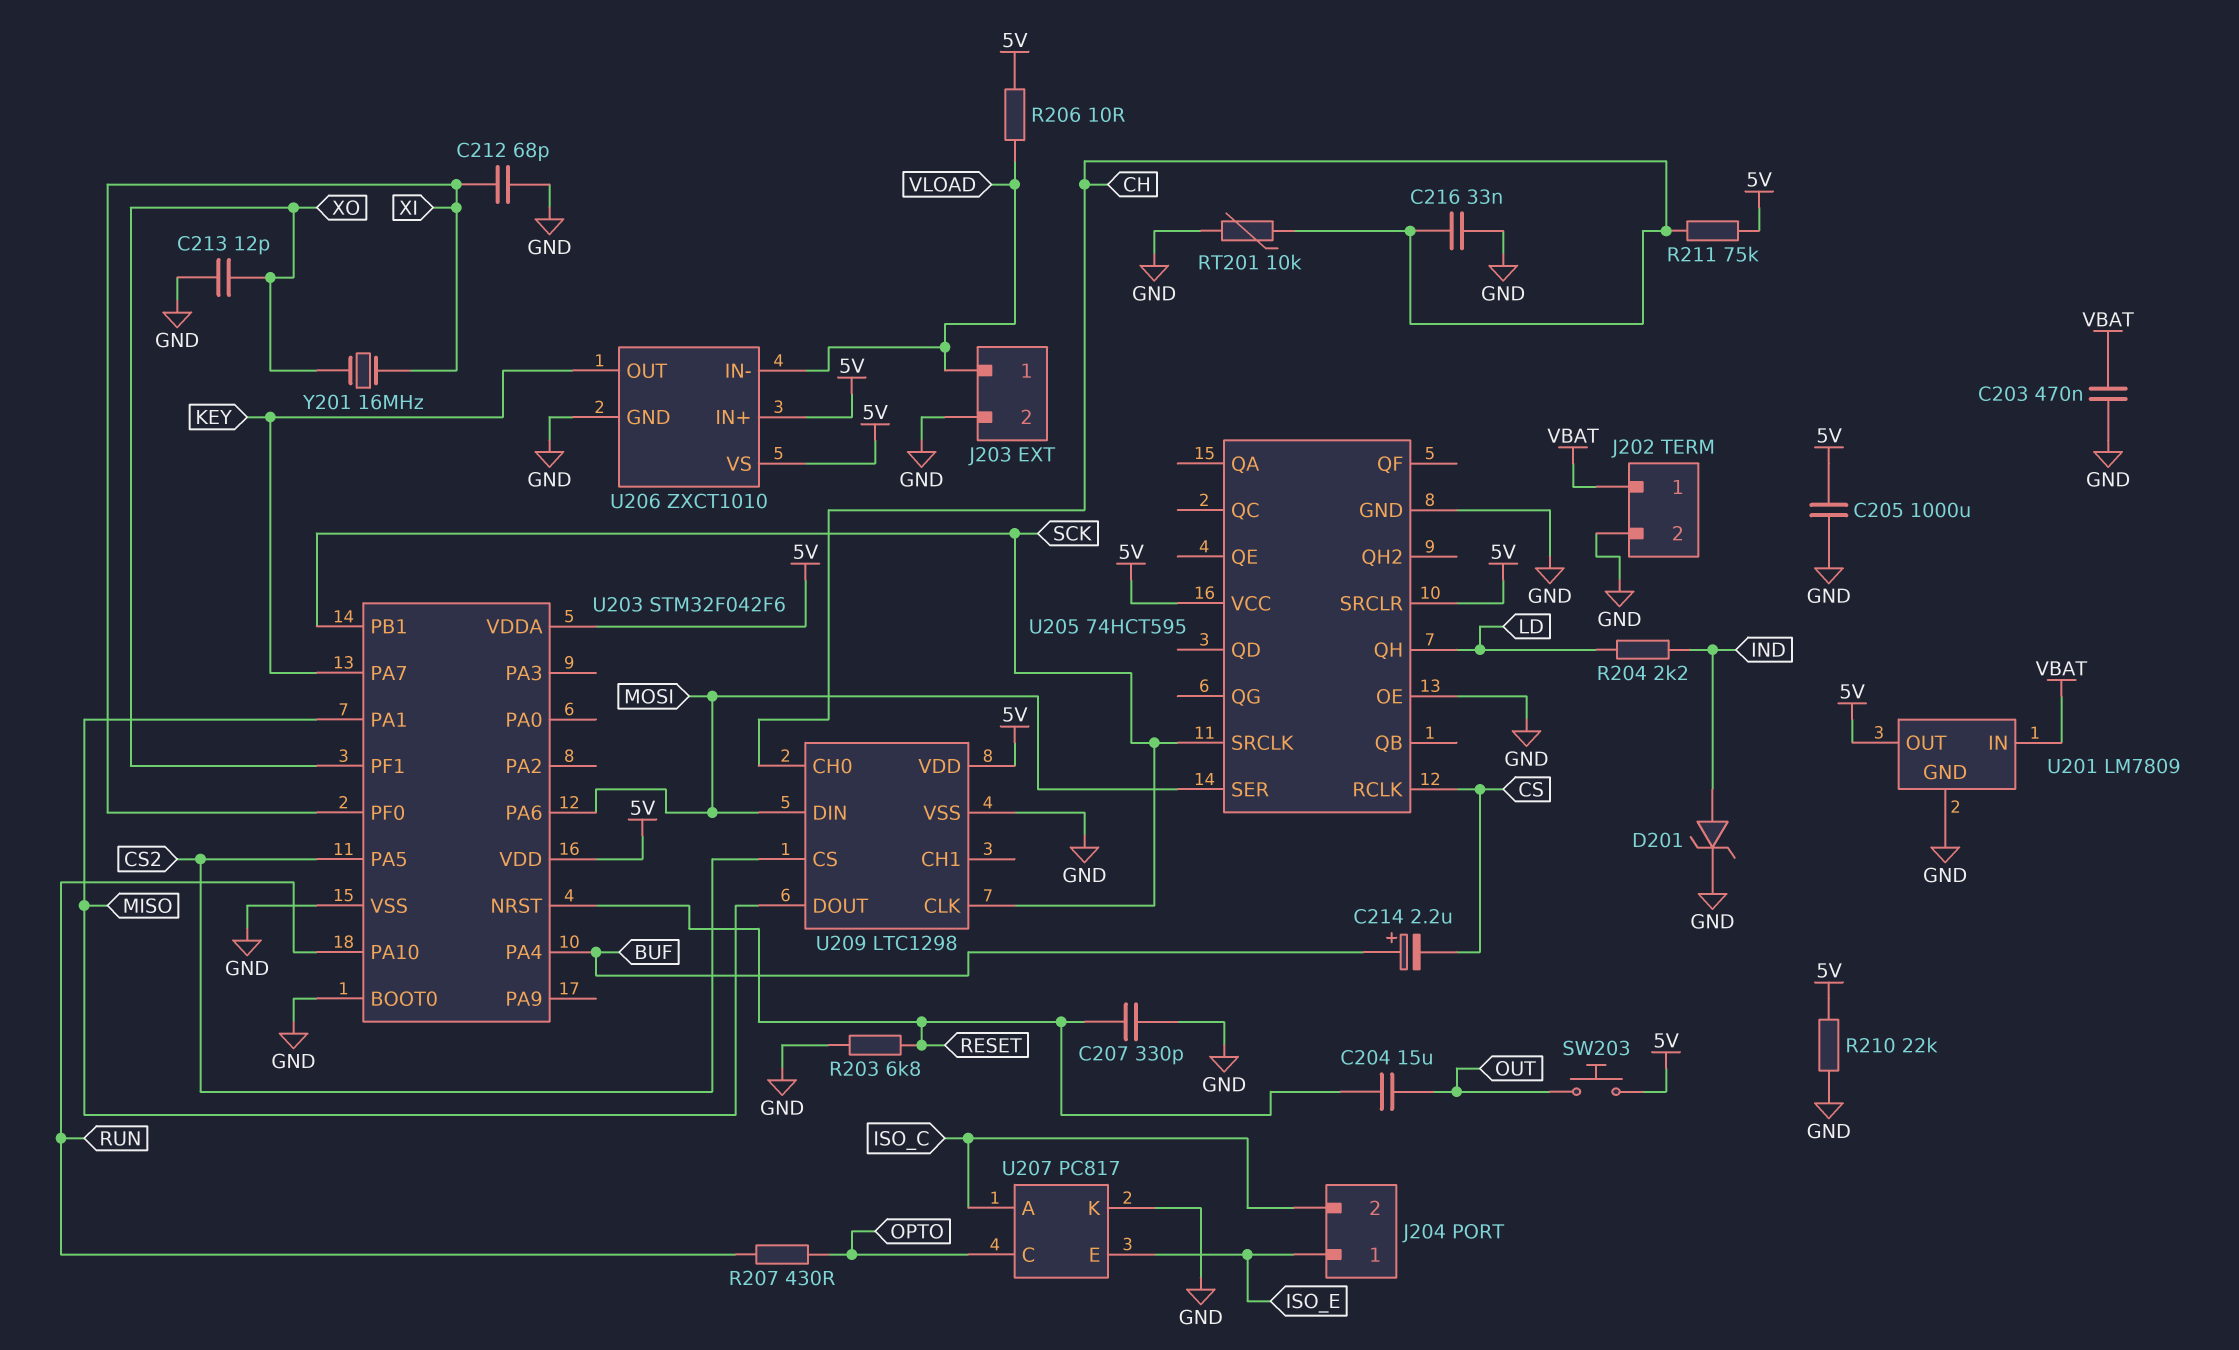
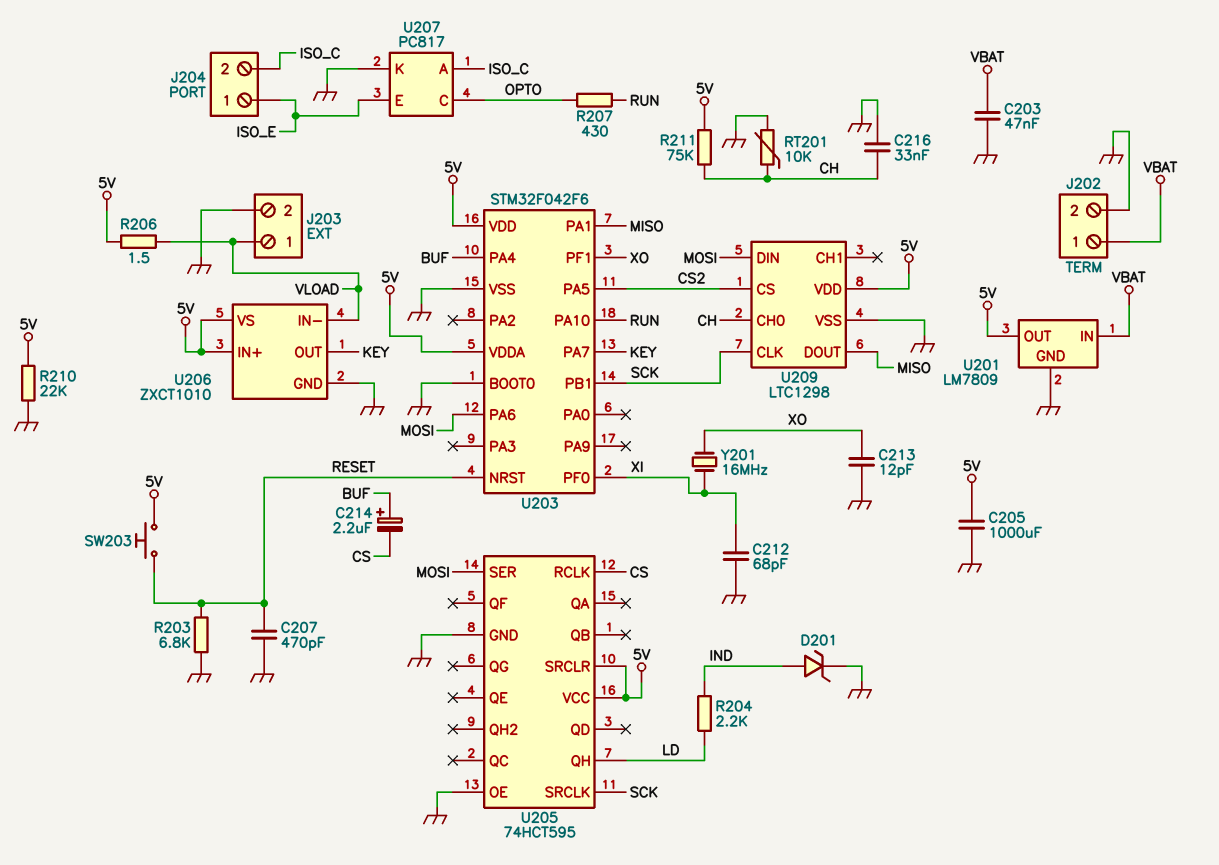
C203: 470nF (GND, VBAT) -> 47nF (GND, VBAT)
C204: 15uF (OUT, RESET) -> none
C207: 330pF (GND, RESET) -> 470pF (GND, RESET)
R206: 10 (5V, VLOAD) -> 1.5 (5V, VLOAD)
SW203: button (5V, OUT) -> button (5V, RESET)

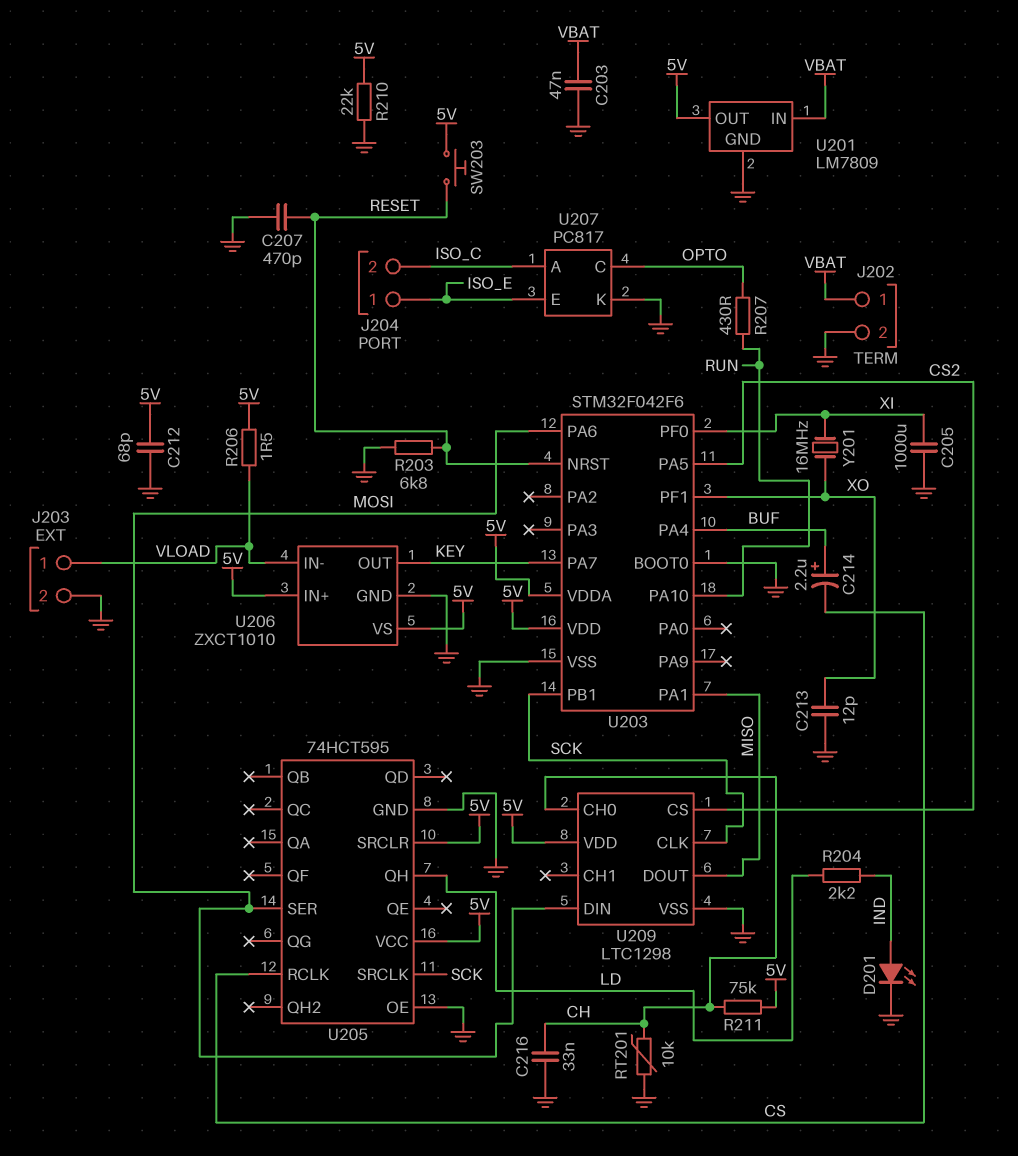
C205: 1000uF (5V, GND) -> 1000uF (GND, XI)
C212: 68pF (GND, XI) -> 68pF (5V, GND)
D201: zener (A IND, K GND) -> LED (A IND, K GND)

